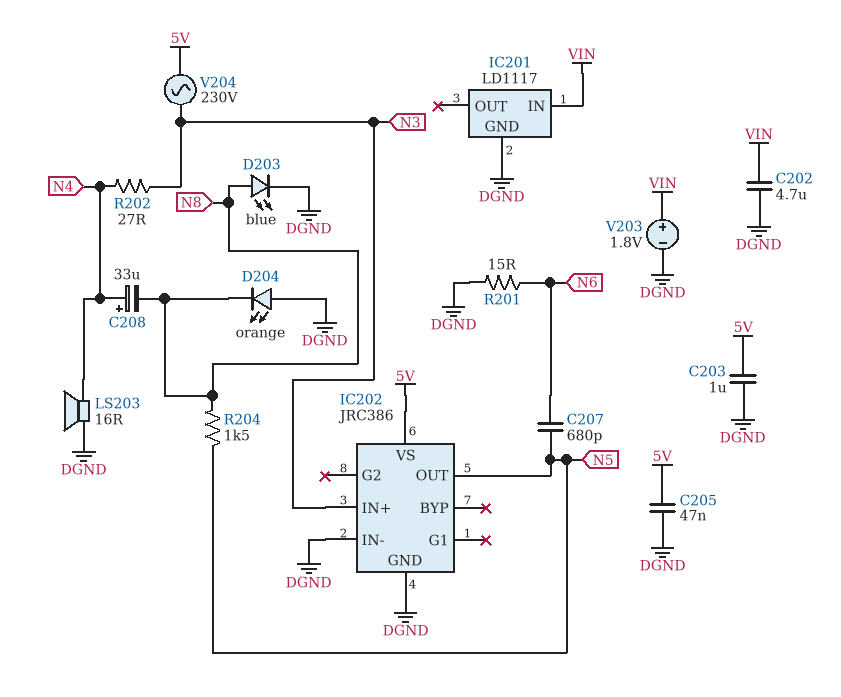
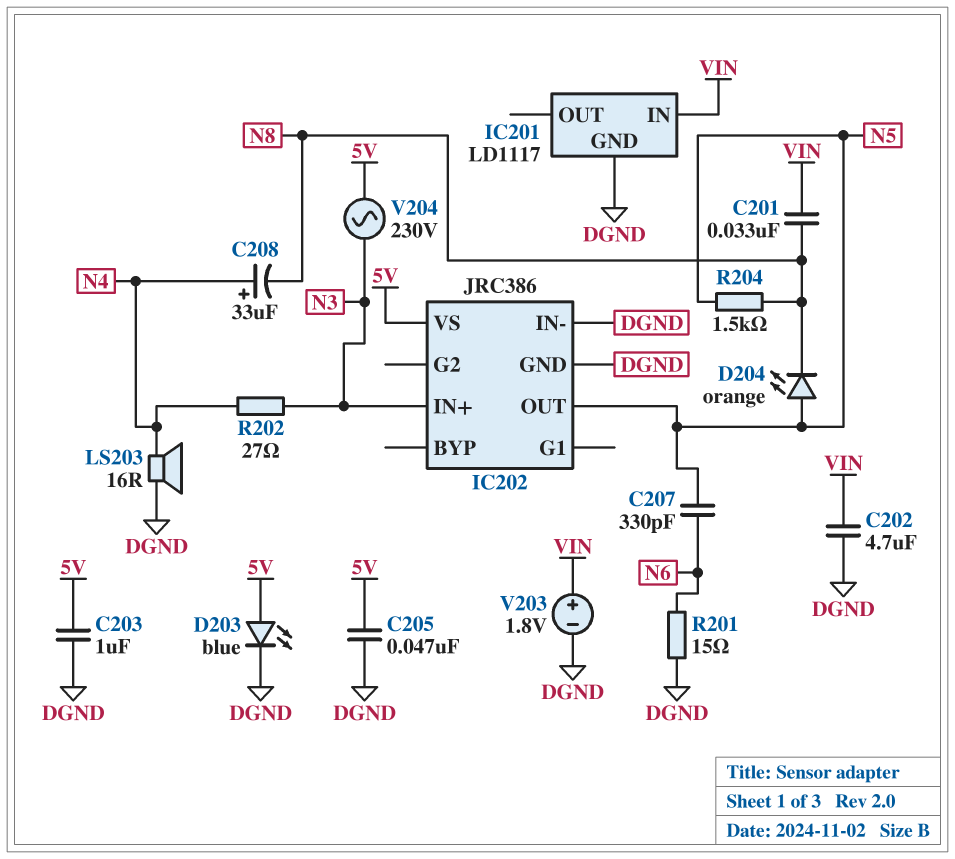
C201: none -> 33nF (N8, VIN)
C207: 680pF (N5, N6) -> 330pF (N5, N6)
D203: LED blue (A N8, K DGND) -> LED blue (A 5V, K DGND)
D204: LED orange (A DGND, K N8) -> LED orange (A N5, K N8)

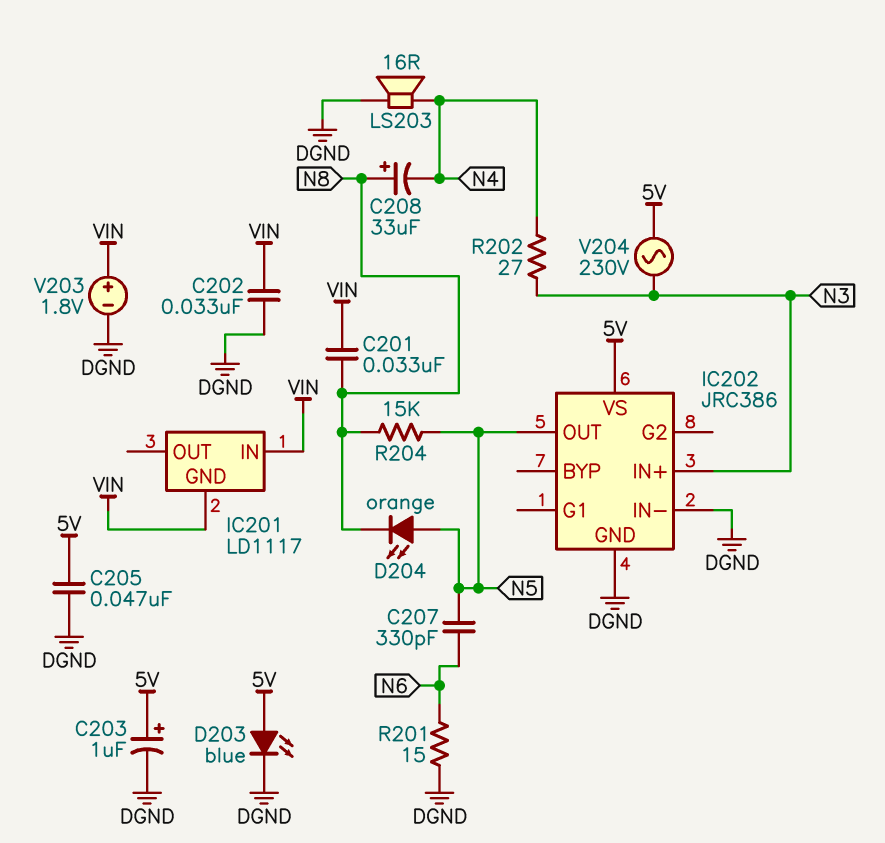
C202: 4.7uF (DGND, VIN) -> 33nF (DGND, VIN)
C203: 1uF (5V, DGND) -> 1uF (plus 5V, minus DGND)
C208: 33uF (plus N4, minus N8) -> 33uF (plus N8, minus N4)
IC201 pin GND: DGND -> VIN
R204: 1.5k (N5, N8) -> 15k (N5, N8)

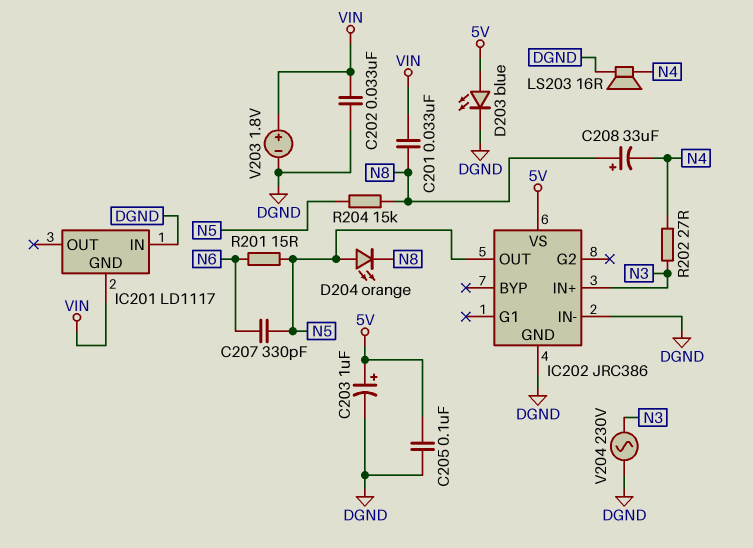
C205: 47nF (5V, DGND) -> 100nF (5V, DGND)
IC201 pin IN: VIN -> DGND
R201: 15 (DGND, N6) -> 15 (N5, N6)
V204: AC 230V (5V, N3) -> AC 230V (DGND, N3)

